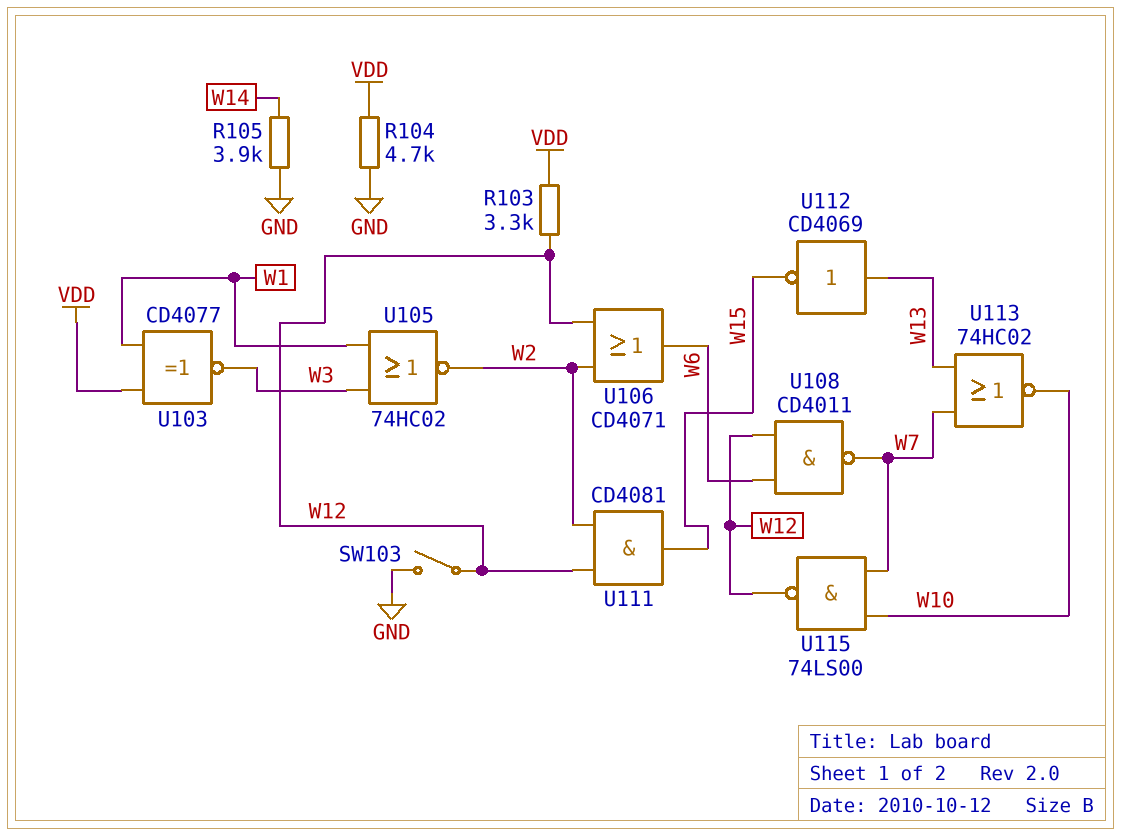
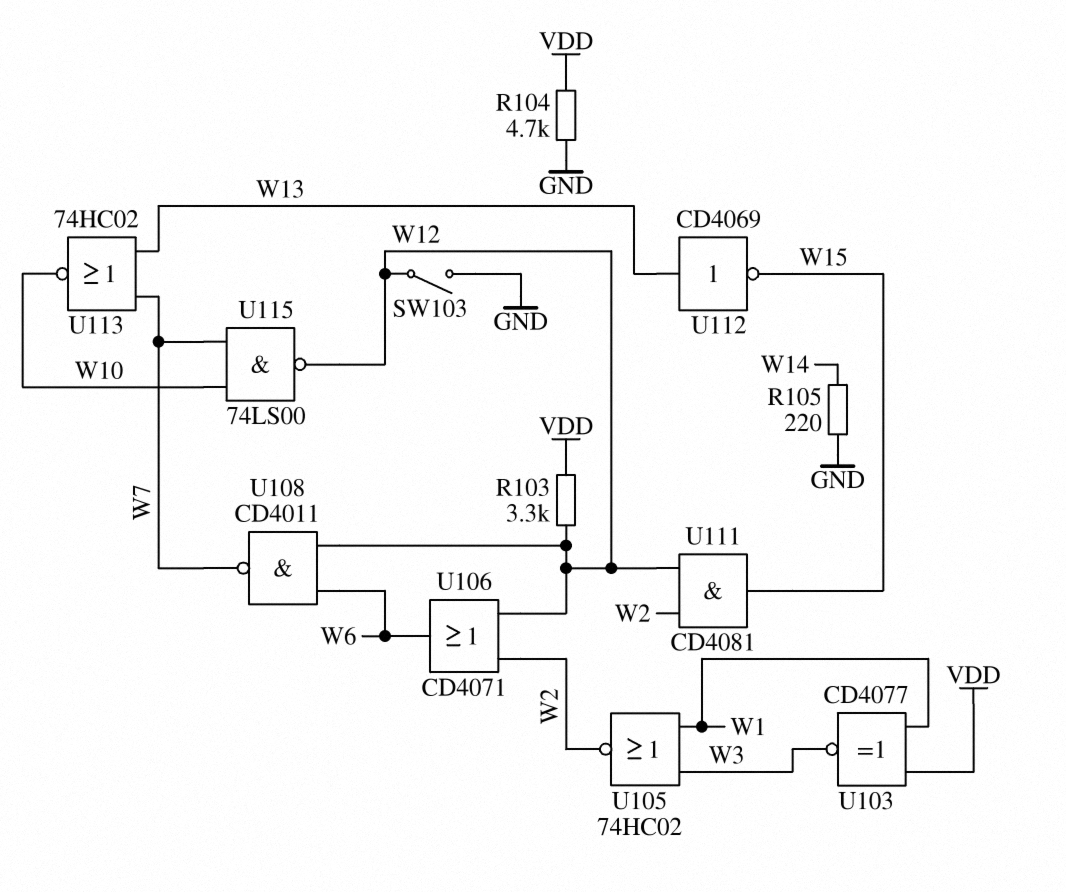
R105: 3.9k (GND, W14) -> 220 (GND, W14)

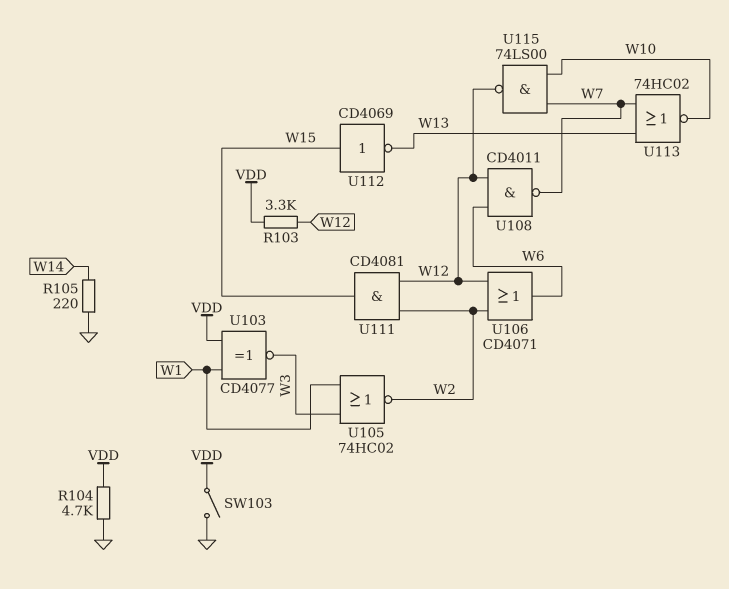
SW103: switch (GND, W12) -> switch (GND, VDD)
U112: NOT CD4069 (in W13, out W15) -> NOT CD4069 (in W15, out W13)

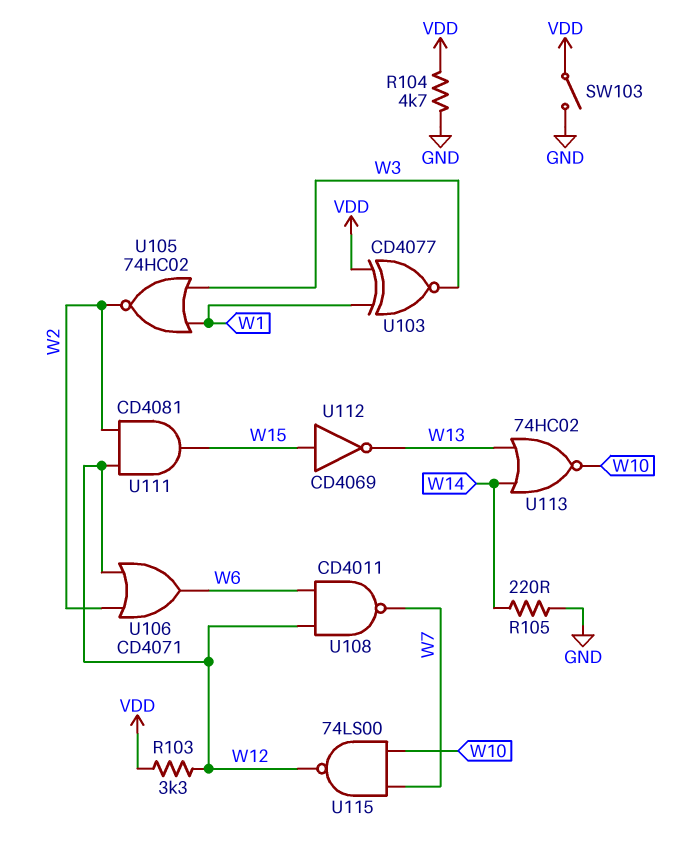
U113: NOR 74HC02 (in W7, in W13, out W10) -> NOR 74HC02 (in W13, in W14, out W10)

